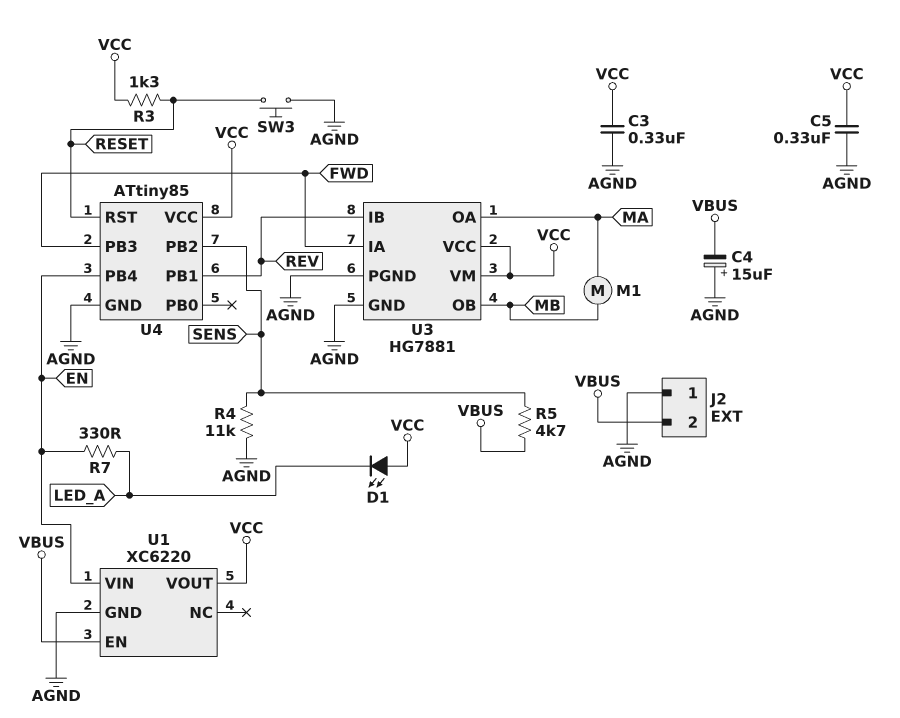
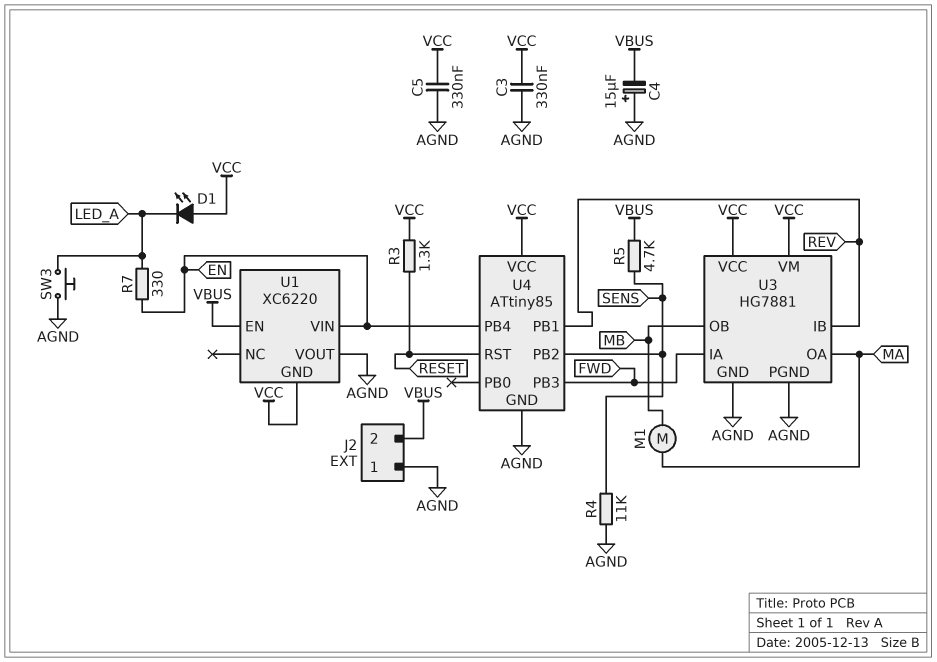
SW3: button (AGND, RESET) -> button (AGND, LED_A)
U1 pin GND: AGND -> VCC
U1 pin VOUT: VCC -> AGND

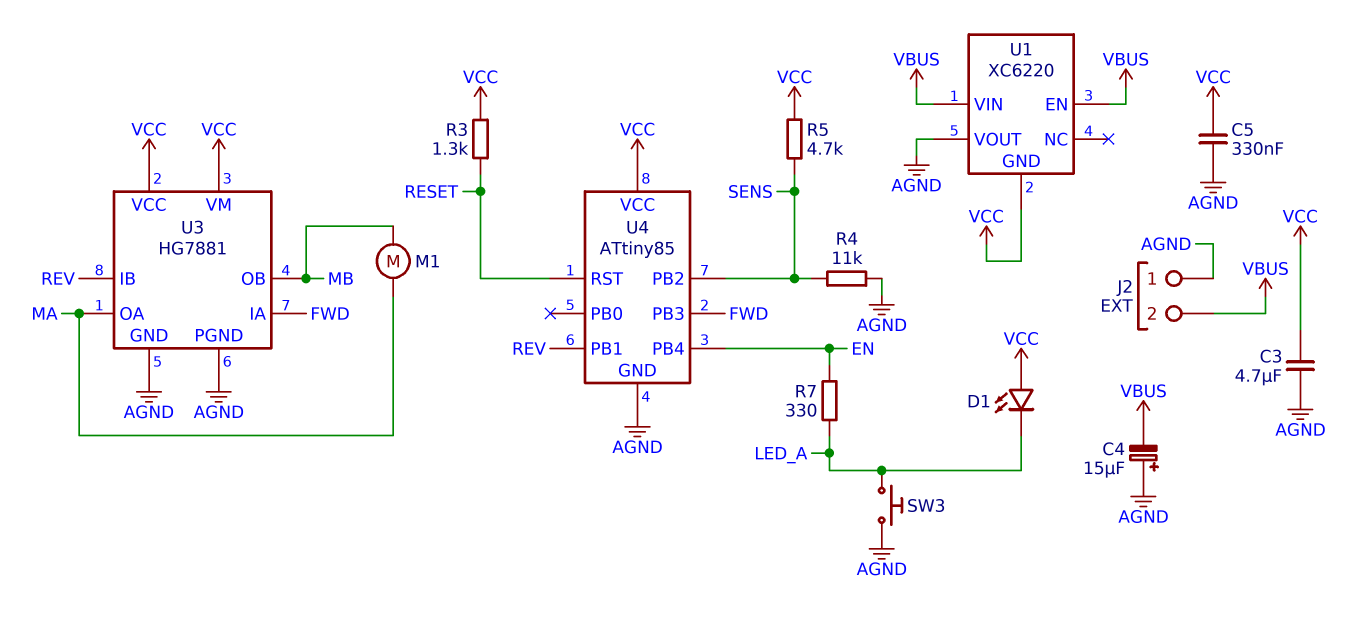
C3: 330nF (AGND, VCC) -> 4.7uF (AGND, VCC)
R5: 4.7k (SENS, VBUS) -> 4.7k (SENS, VCC)
U1 pin VIN: EN -> VBUS

